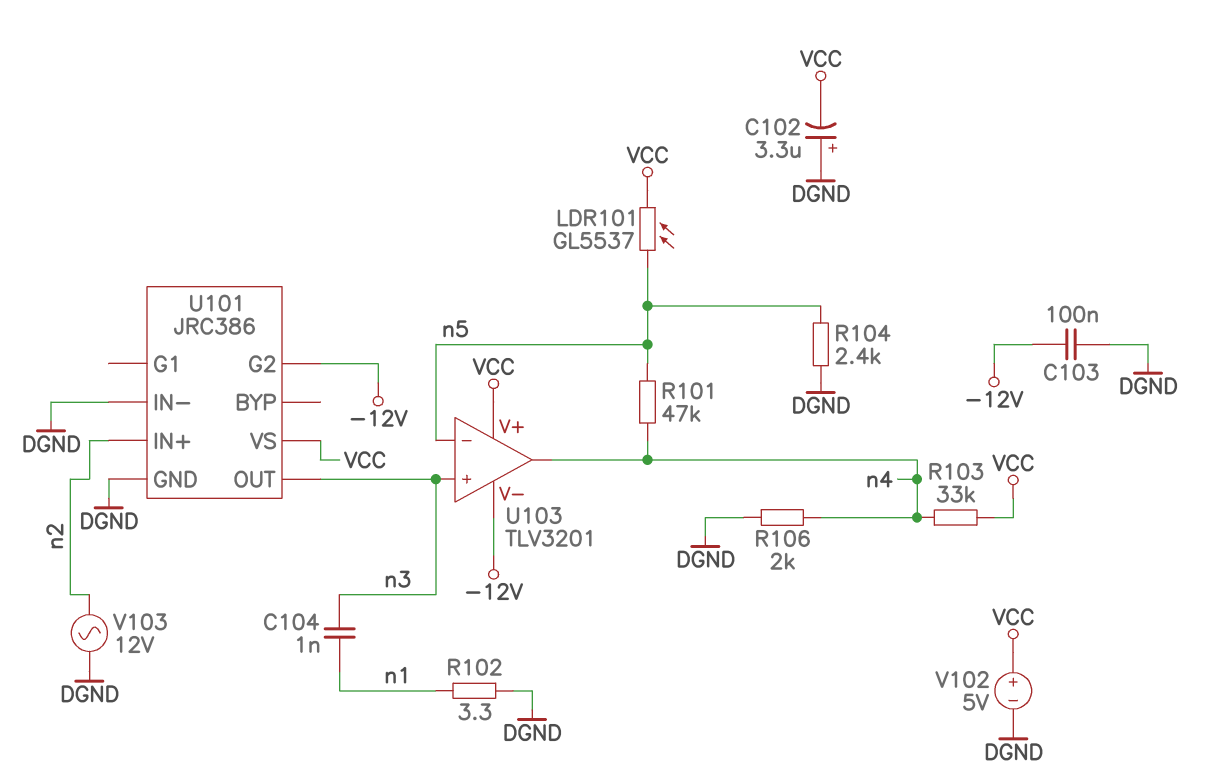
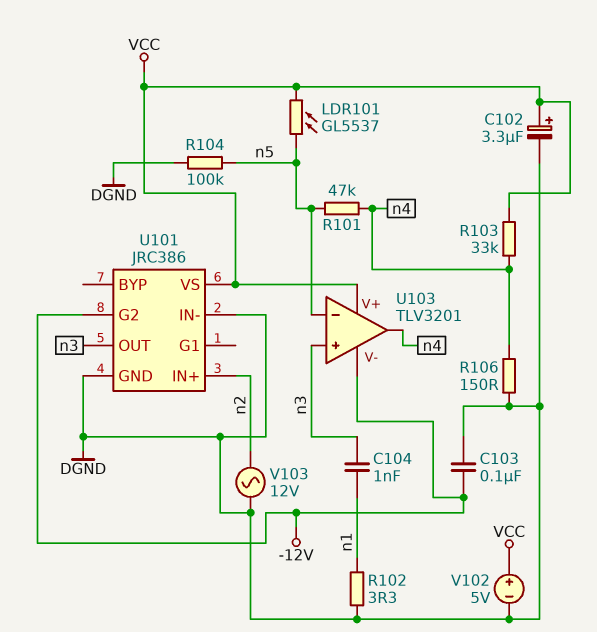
C102: 3.3uF (plus DGND, minus VCC) -> 3.3uF (plus VCC, minus DGND)
R104: 2.4k (DGND, n5) -> 100k (DGND, n5)
R106: 2k (DGND, n4) -> 150 (DGND, n4)

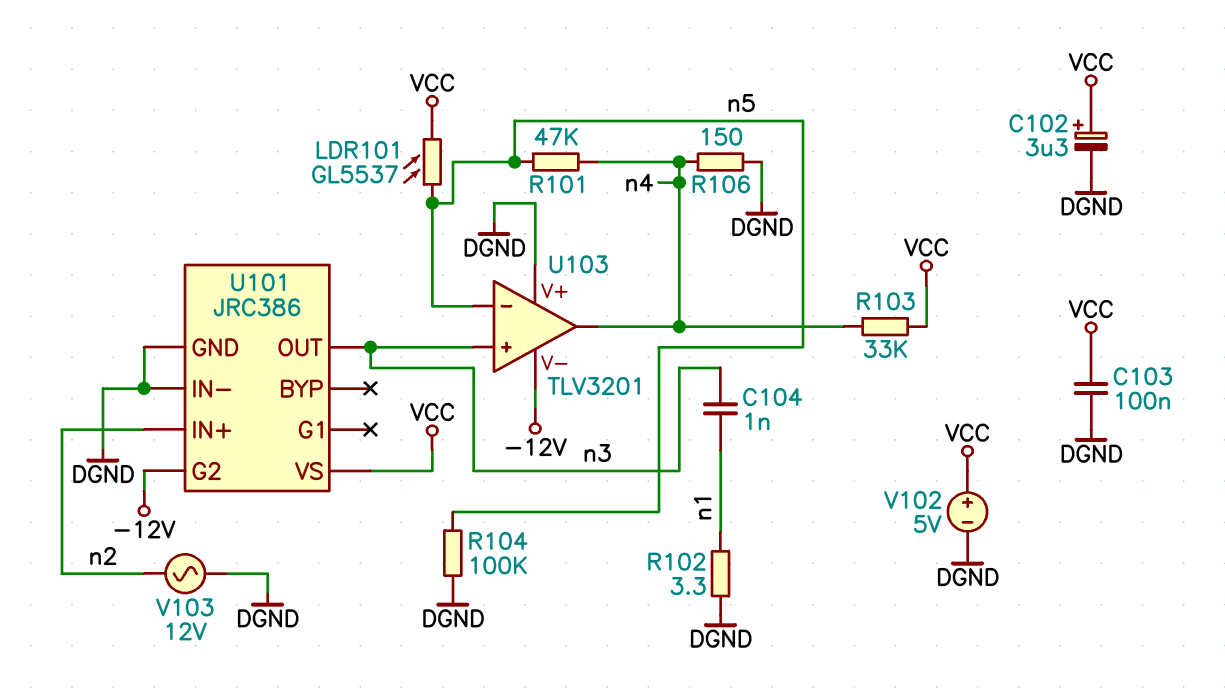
C103: 100nF (-12V, DGND) -> 100nF (DGND, VCC)
U103 pin V+: VCC -> DGND

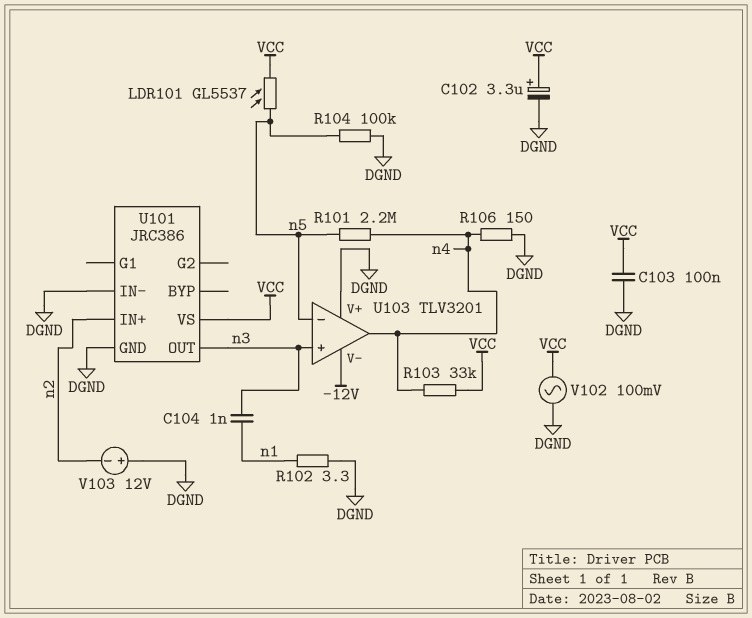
R101: 47k (n4, n5) -> 2.2M (n4, n5)
U101 pin G2: -12V -> none
V102: 5V (plus VCC, minus DGND) -> AC 100mV (DGND, VCC)
V103: AC 12V (DGND, n2) -> 12V (plus DGND, minus n2)

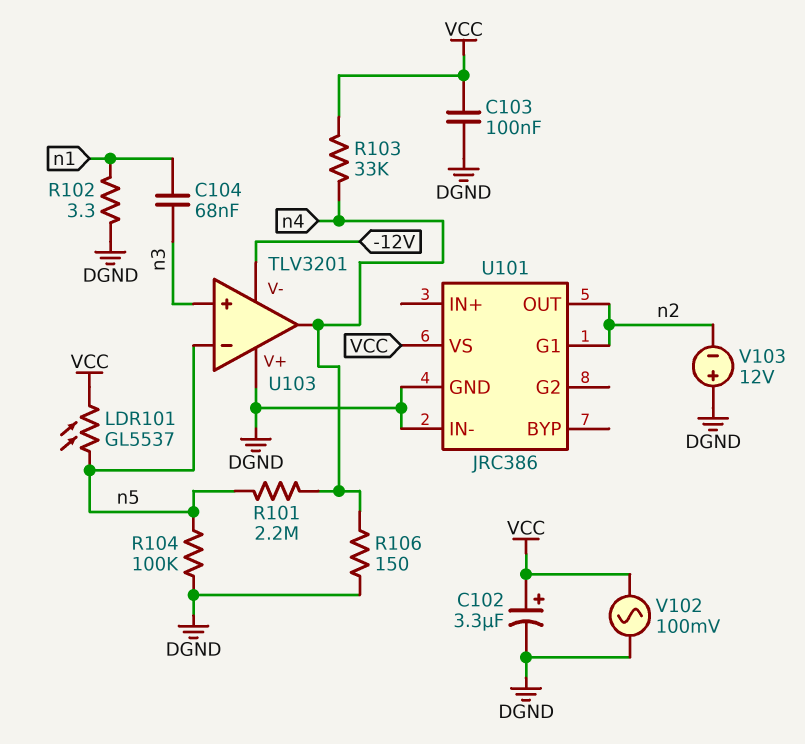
C104: 1nF (n1, n3) -> 68nF (n1, n3)
U101 pin G1: none -> n2
U101 pin IN+: n2 -> none
U101 pin OUT: n3 -> n2

